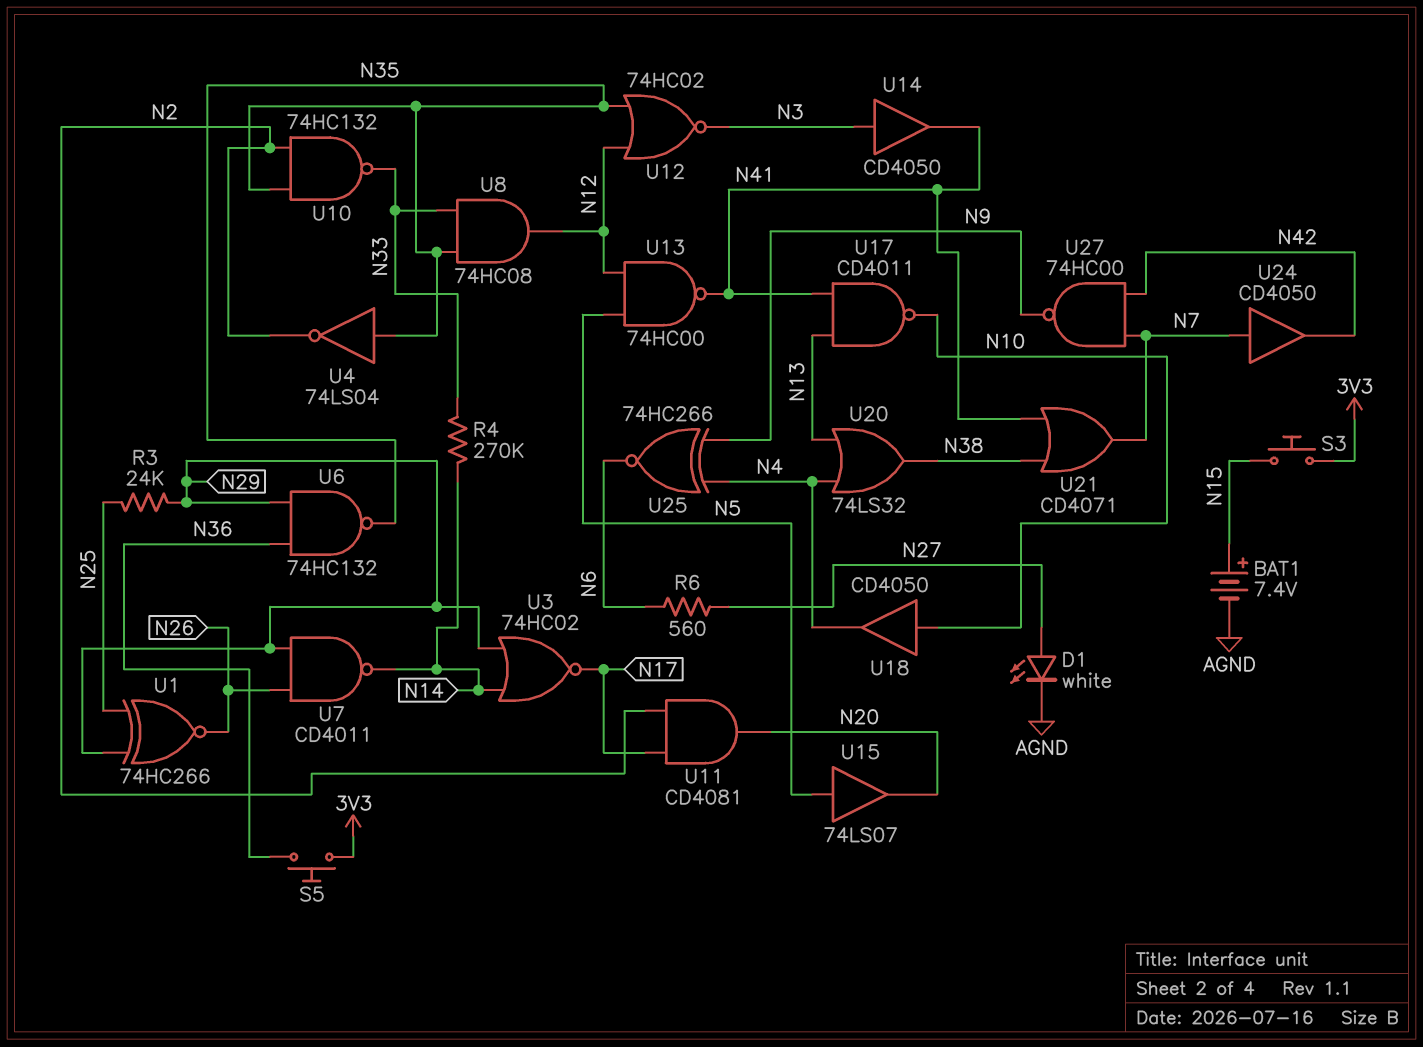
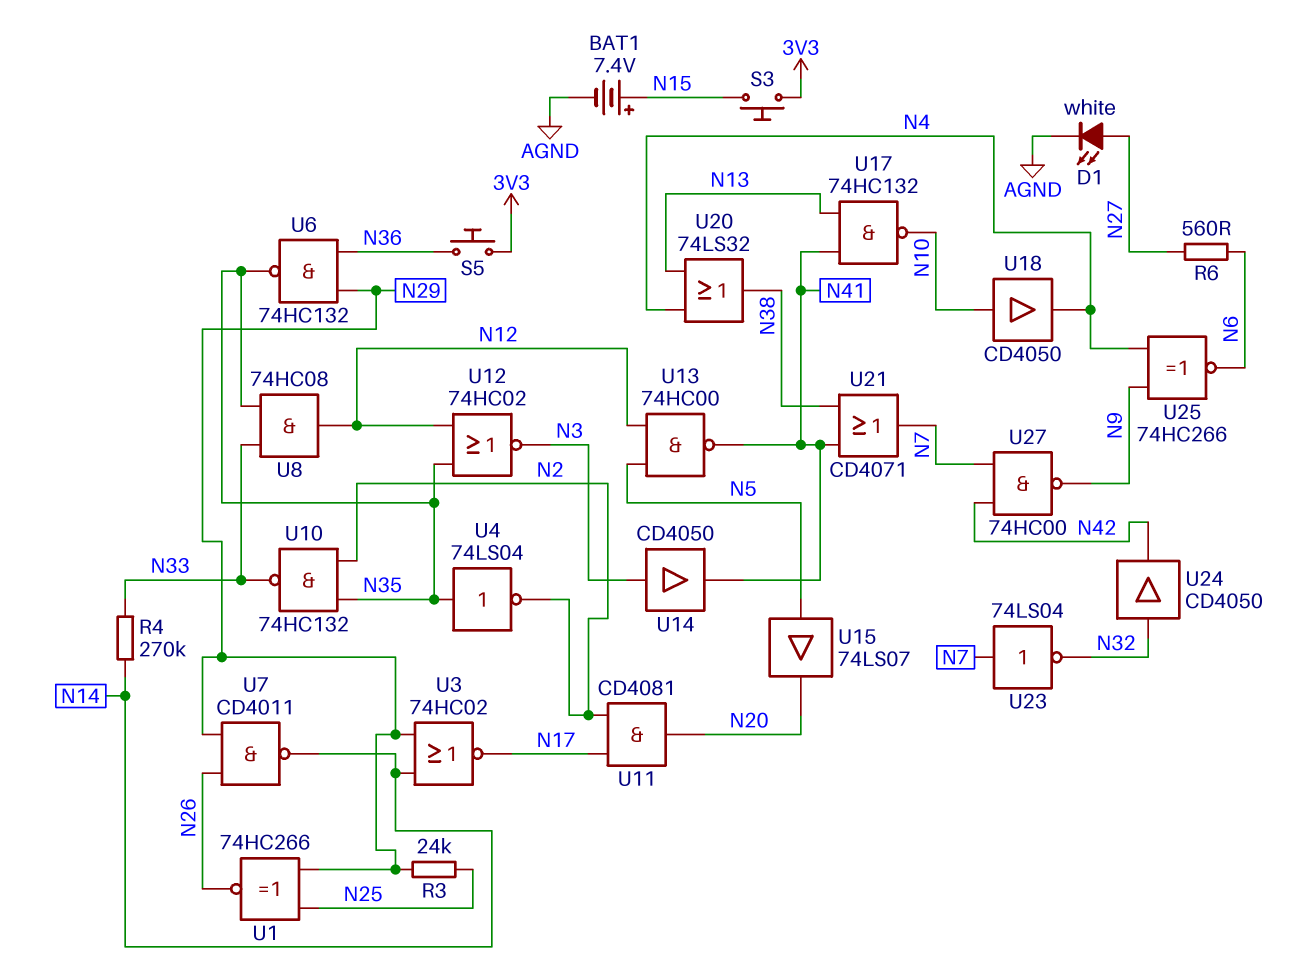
U17: NAND CD4011 (in N13, in N41, out N10) -> NAND 74HC132 (in N13, in N41, out N10)
U23: none -> NOT 74LS04 (in N7, out N32)
U24: buffer CD4050 (in N7, out N42) -> buffer CD4050 (in N32, out N42)

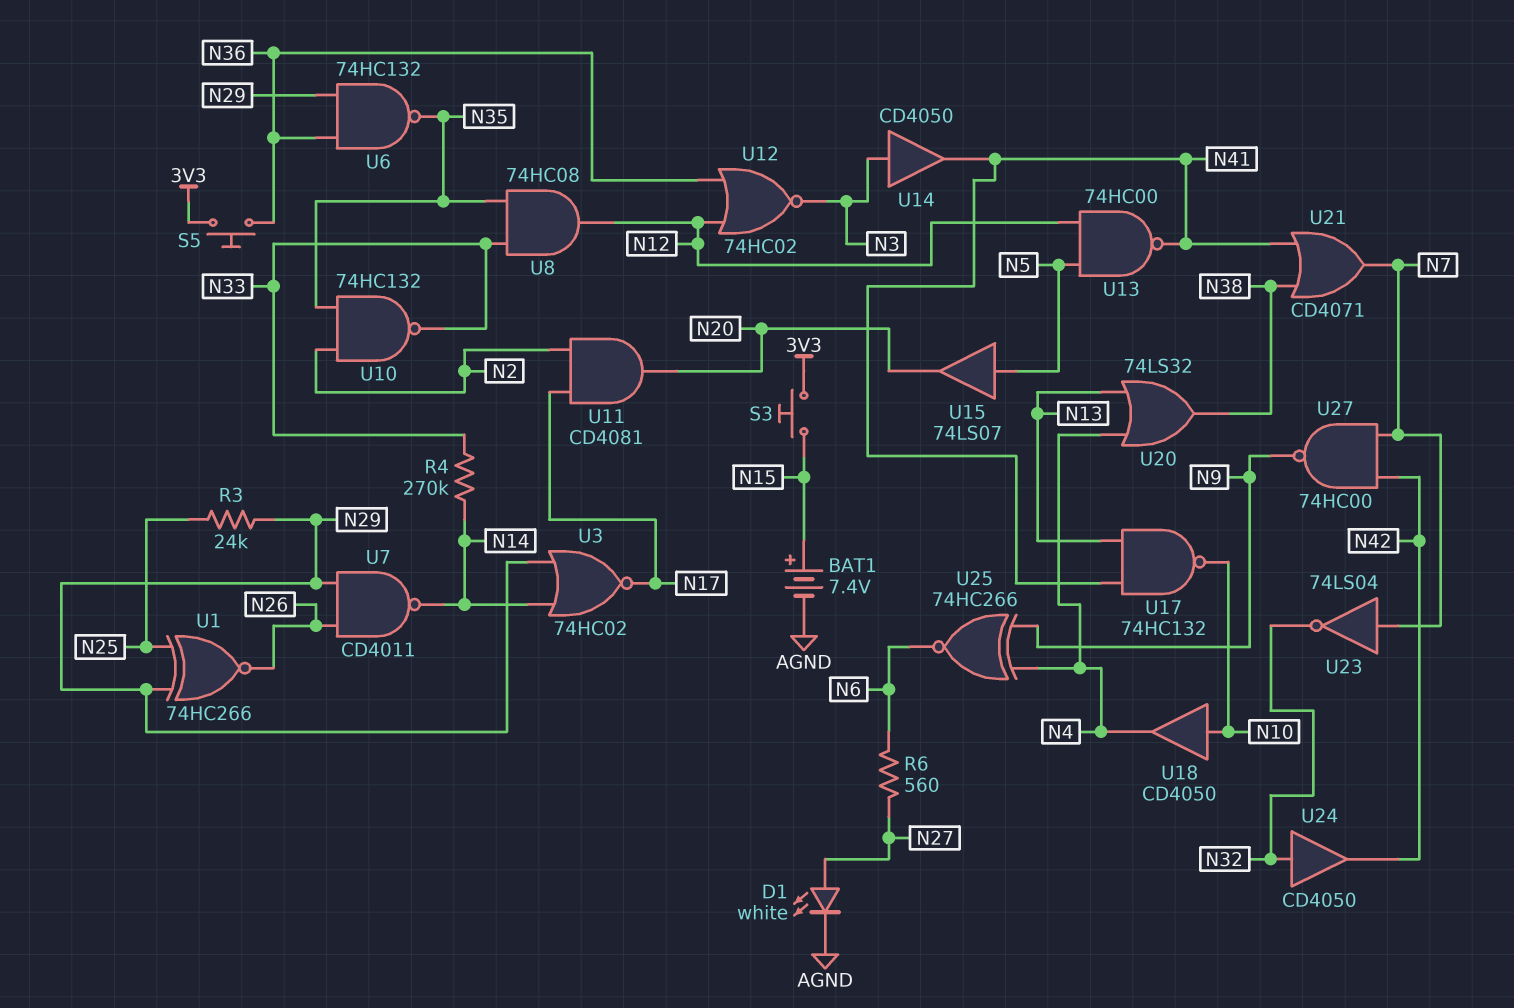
U4: NOT 74LS04 (in N35, out N2) -> none
U12: NOR 74HC02 (in N12, in N35, out N3) -> NOR 74HC02 (in N12, in N36, out N3)

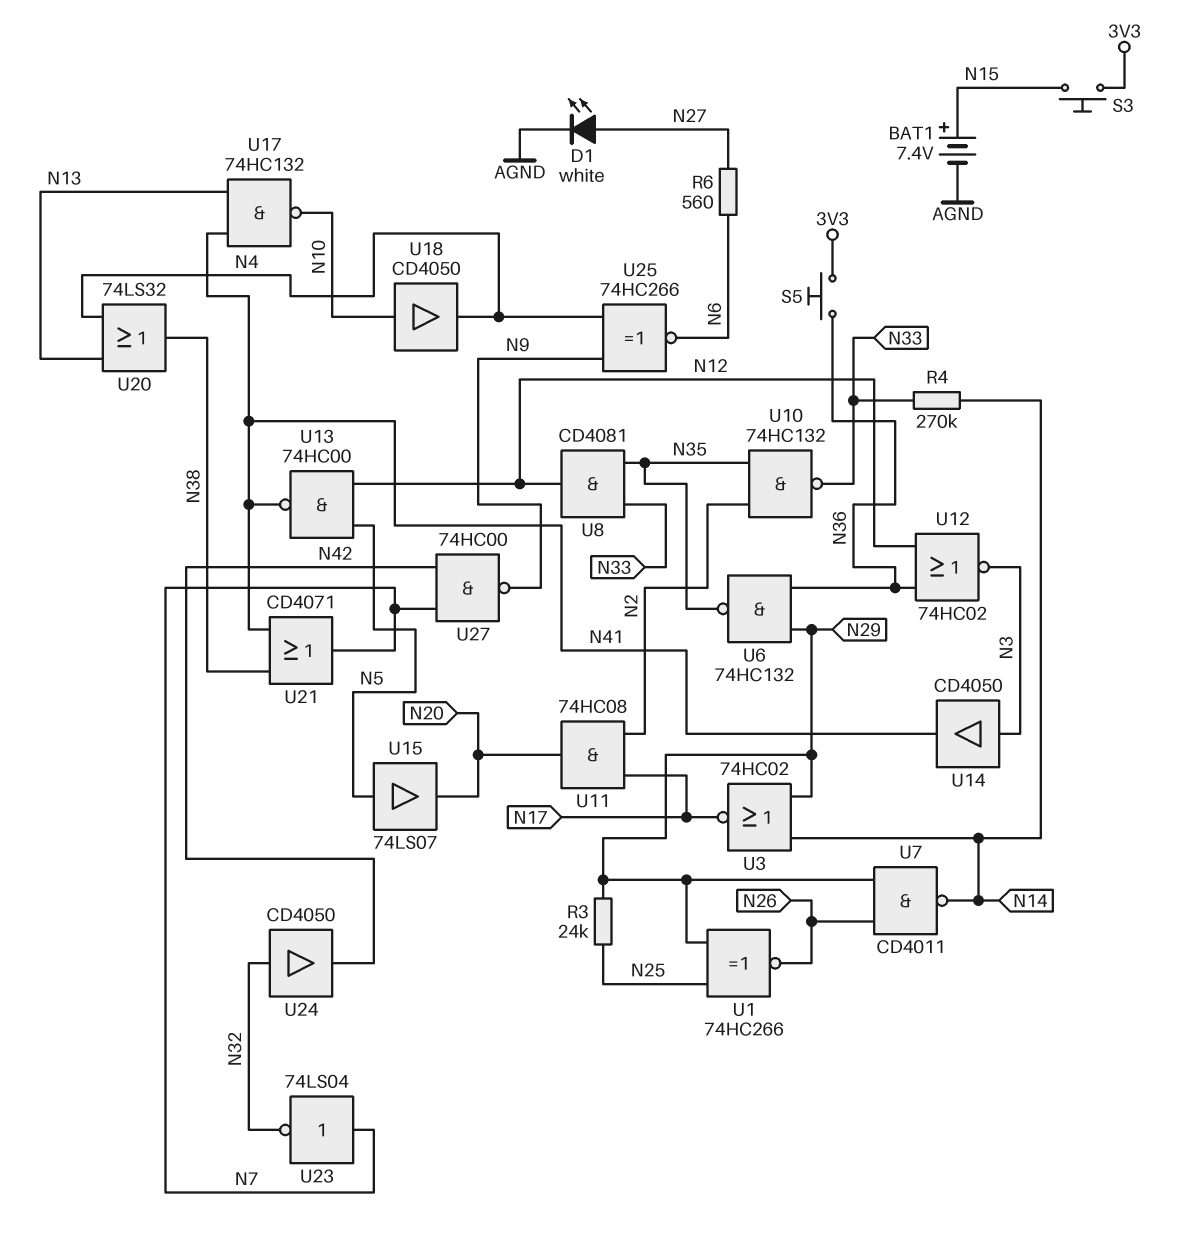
U8: AND 74HC08 (in N33, in N35, out N12) -> AND CD4081 (in N33, in N35, out N12)
U11: AND CD4081 (in N2, in N17, out N20) -> AND 74HC08 (in N2, in N17, out N20)

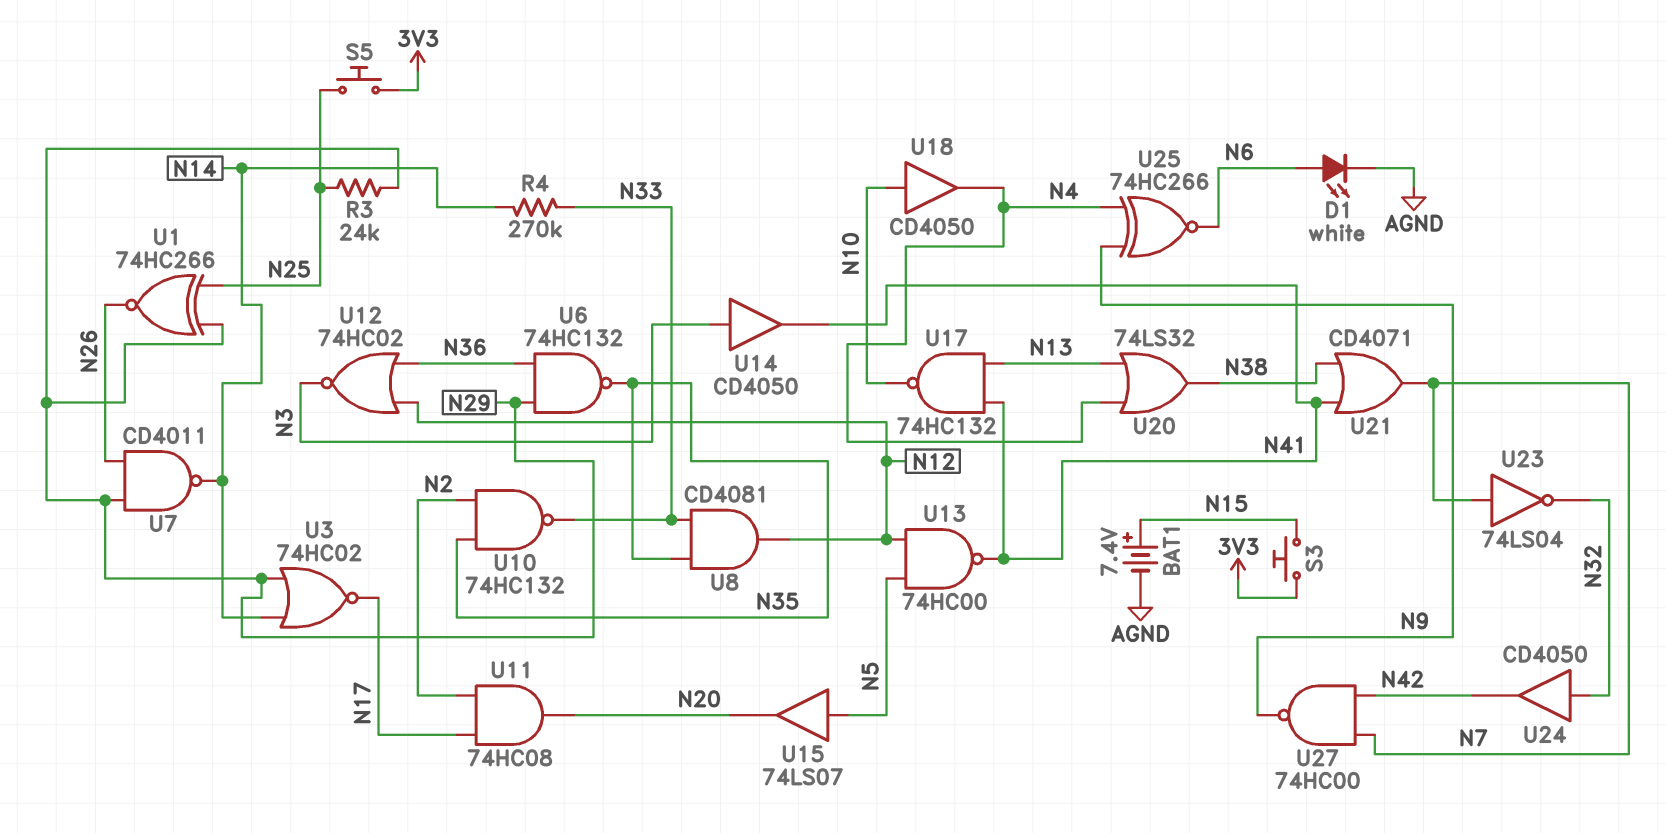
D1: LED white (A N27, K AGND) -> LED white (A N6, K AGND)
R6: 560 (N6, N27) -> none
S5: button (3V3, N36) -> button (3V3, N25)

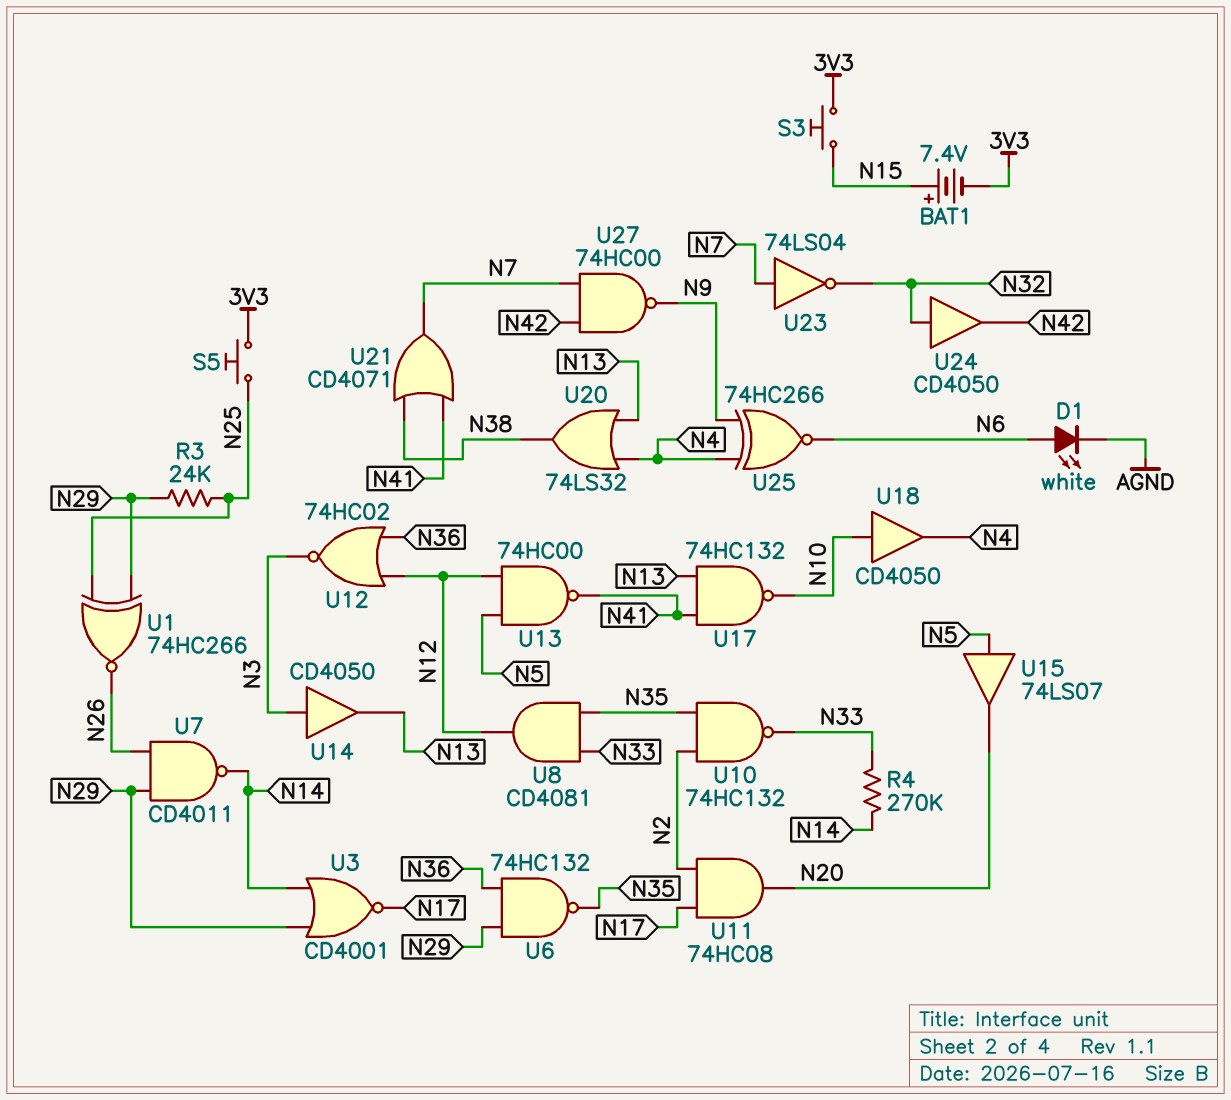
BAT1: 7.4V (plus N15, minus AGND) -> 7.4V (plus N15, minus 3V3)
U3: NOR 74HC02 (in N14, in N29, out N17) -> NOR CD4001 (in N14, in N29, out N17)
U14: buffer CD4050 (in N3, out N41) -> buffer CD4050 (in N3, out N13)

